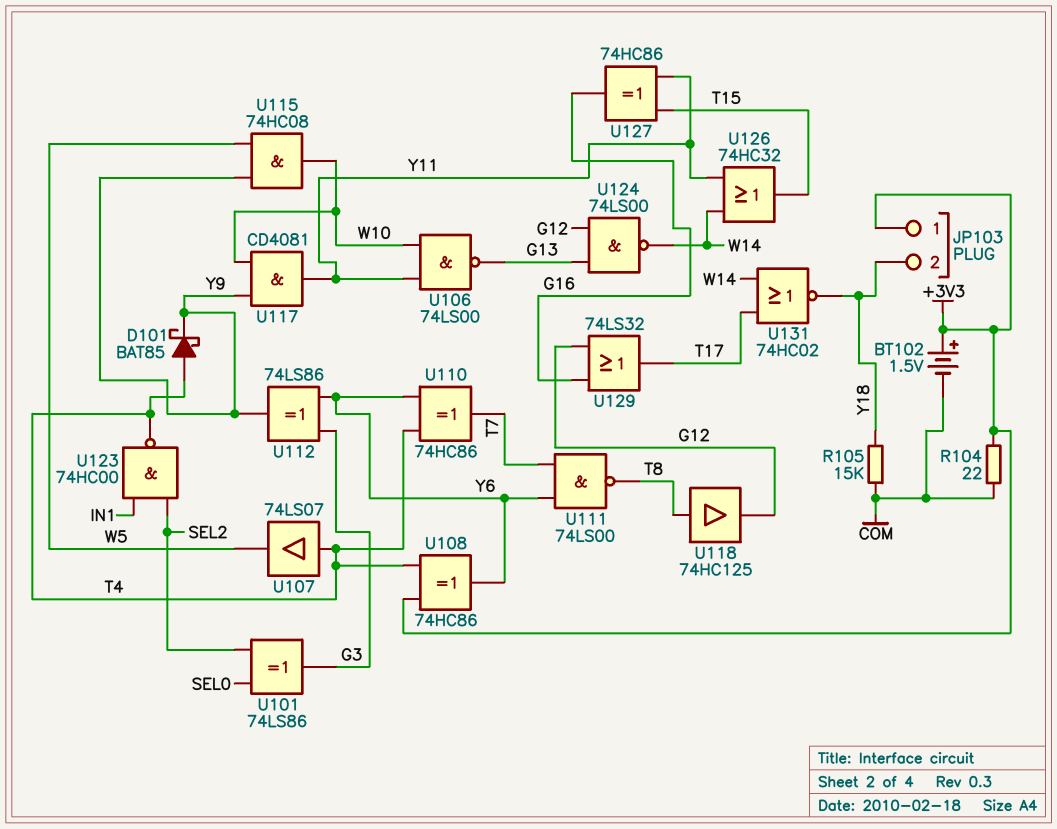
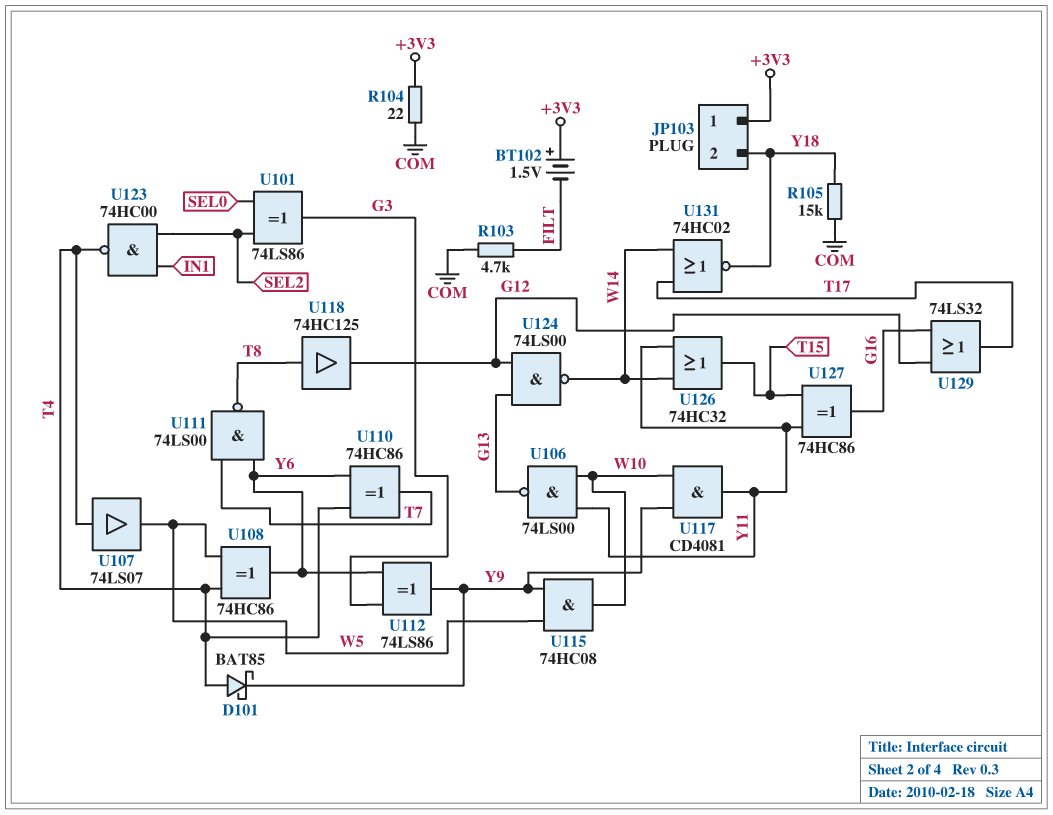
BT102: 1.5V (plus +3V3, minus COM) -> 1.5V (plus +3V3, minus FILT)
R103: none -> 4.7k (COM, FILT)
U108: XOR 74HC86 (in +3V3, in T4, out Y6) -> XOR 74HC86 (in T4, in W5, out Y6)

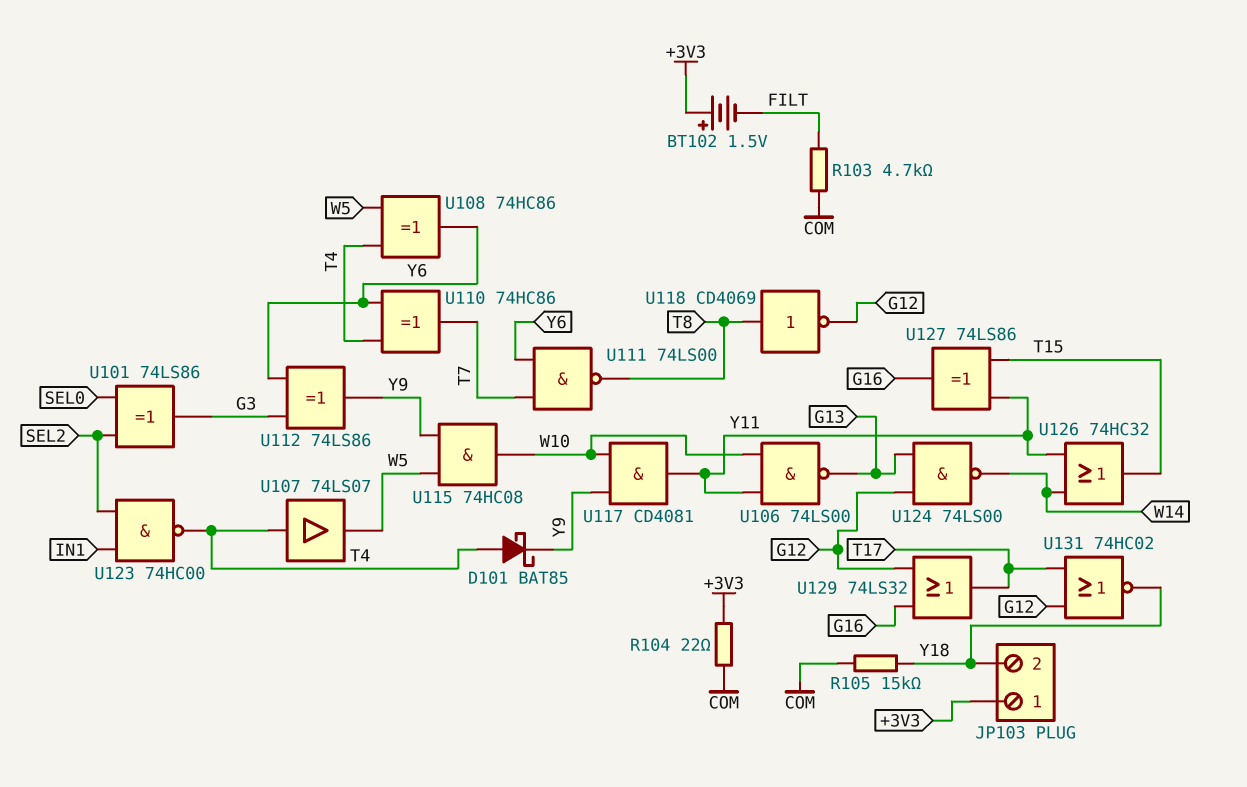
U118: buffer 74HC125 (in T8, out G12) -> NOT CD4069 (in T8, out G12)
U127: XOR 74HC86 (in T15, in Y11, out G16) -> XOR 74LS86 (in T15, in Y11, out G16)
U131: NOR 74HC02 (in T17, in W14, out Y18) -> NOR 74HC02 (in G12, in T17, out Y18)

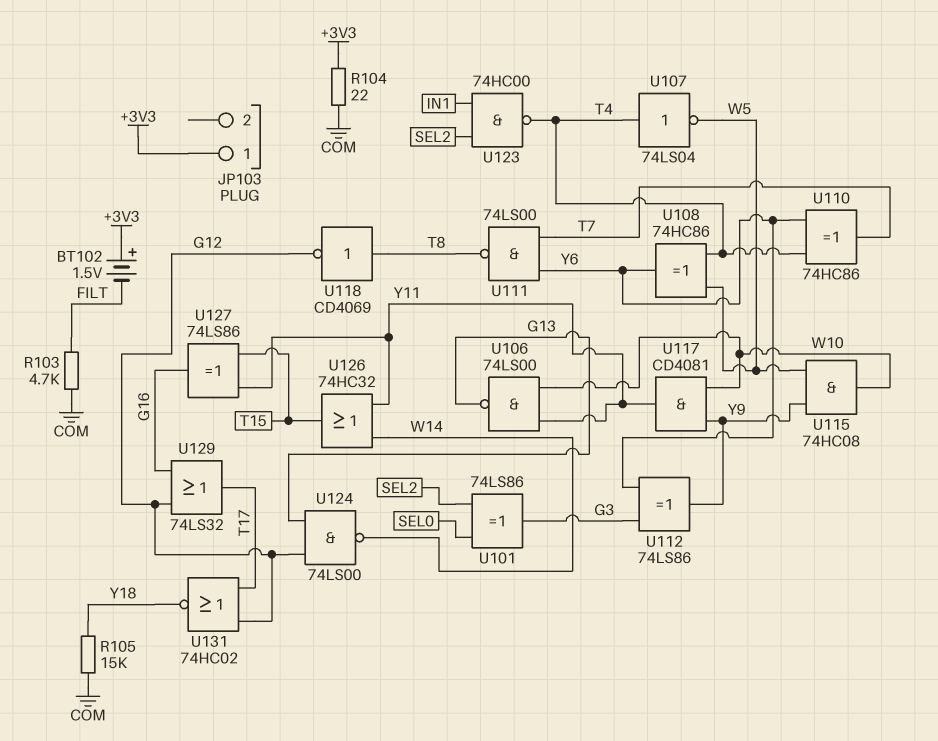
D101: schottky BAT85 (A T4, K Y9) -> none
JP103 pin 2: Y18 -> none
U107: buffer 74LS07 (in T4, out W5) -> NOT 74LS04 (in T4, out W5)

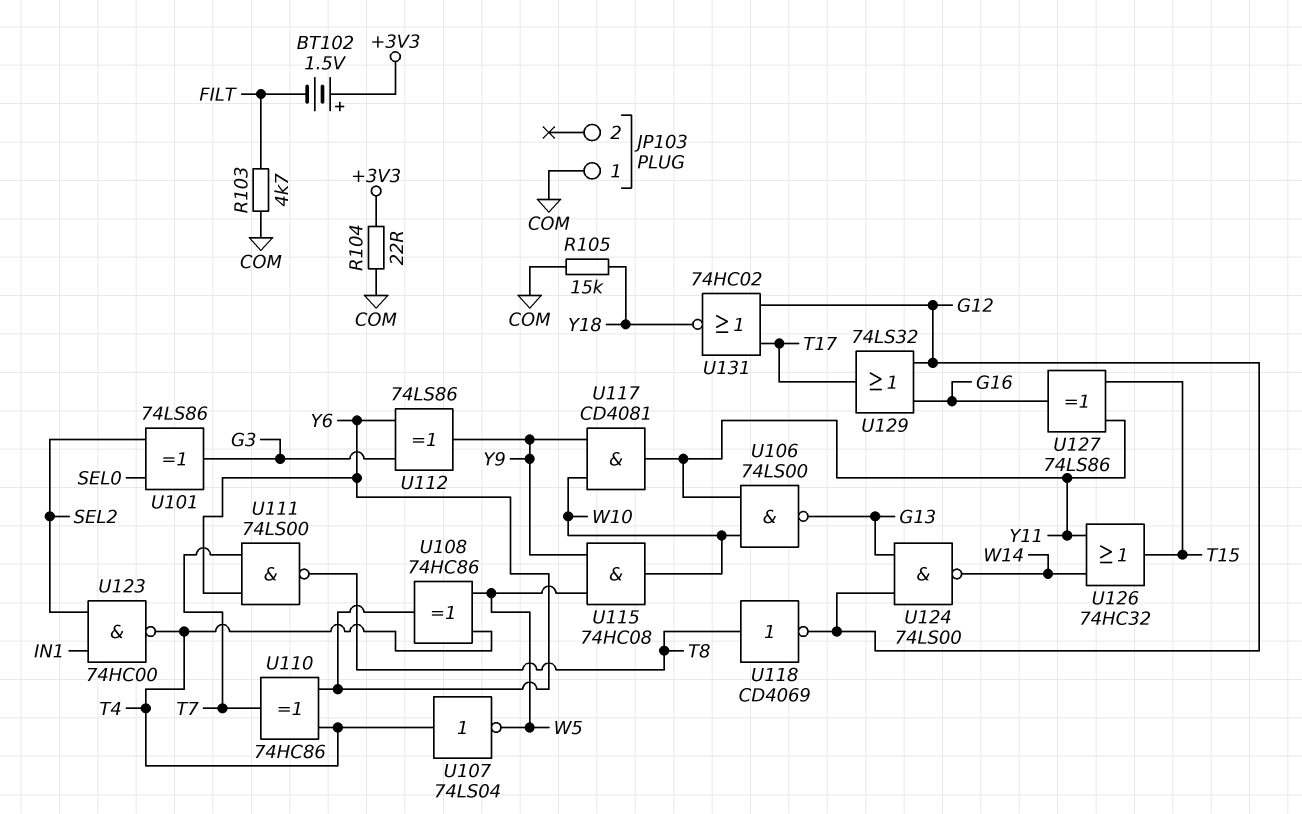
JP103 pin 1: +3V3 -> COM

